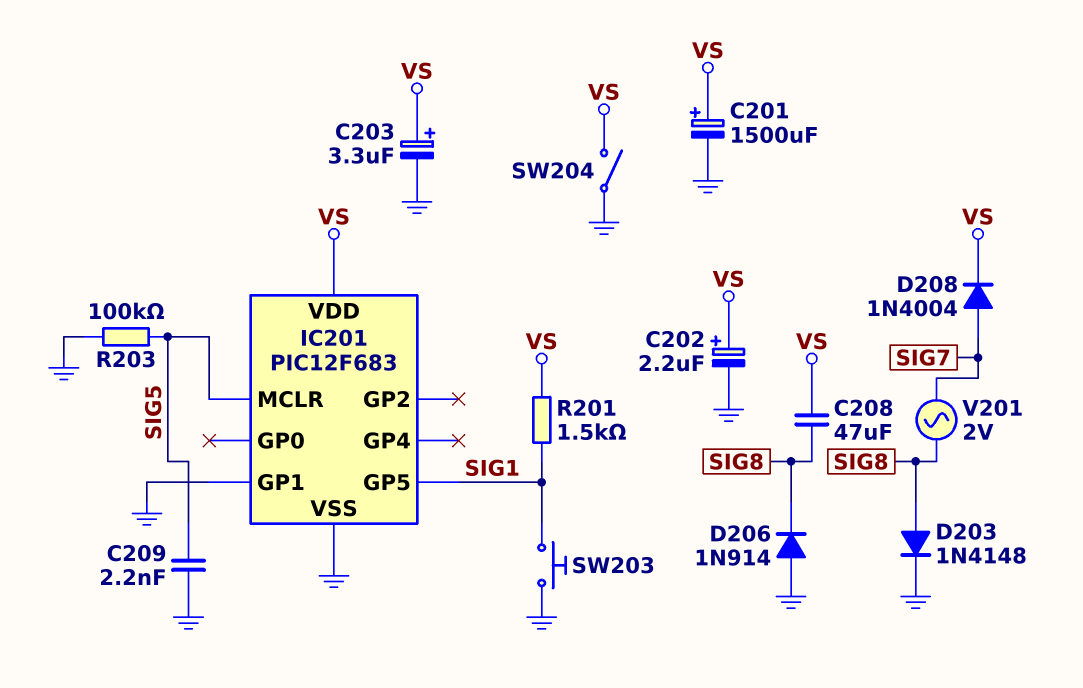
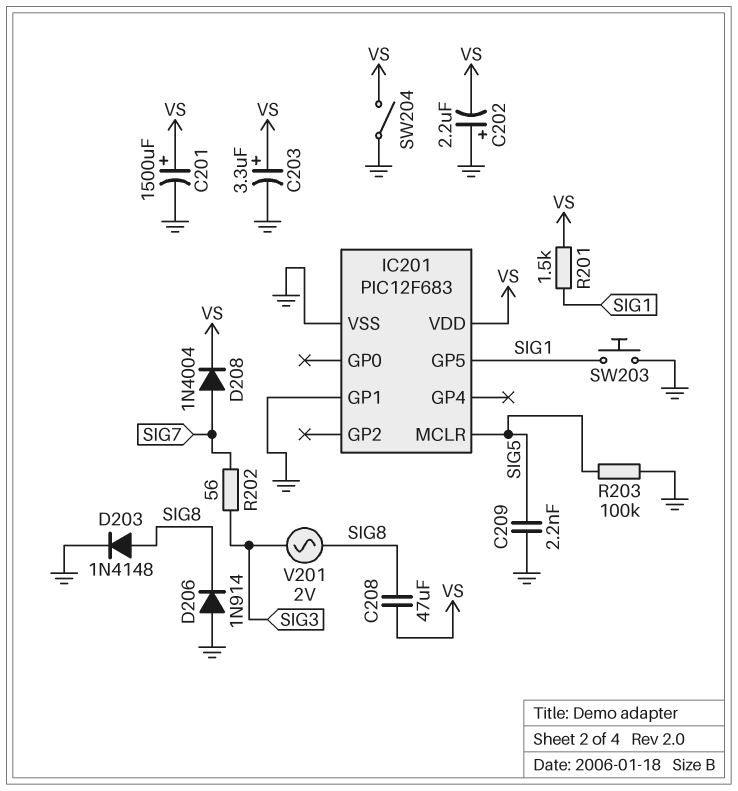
C202: 2.2uF (plus VS, minus GND) -> 2.2uF (plus GND, minus VS)
R202: none -> 56 (SIG3, SIG7)
V201: AC 2V (SIG7, SIG8) -> AC 2V (SIG3, SIG8)

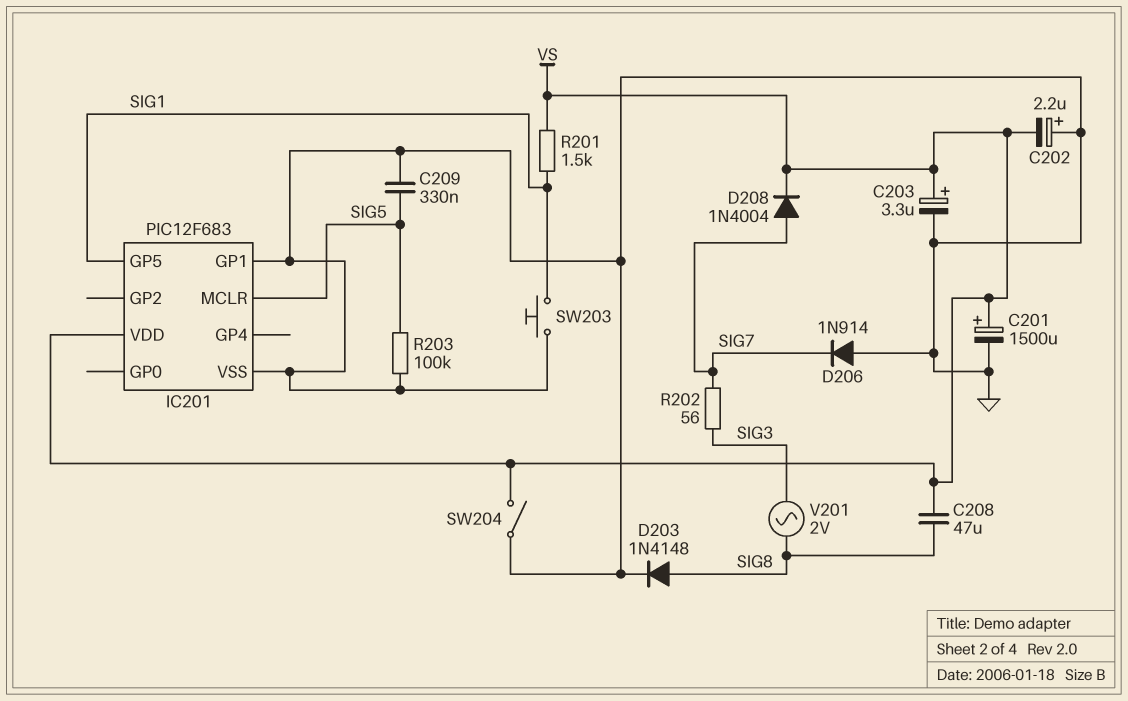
C209: 2.2nF (GND, SIG5) -> 330nF (GND, SIG5)
D206: diode 1N914 (A GND, K SIG8) -> diode 1N914 (A GND, K SIG7)

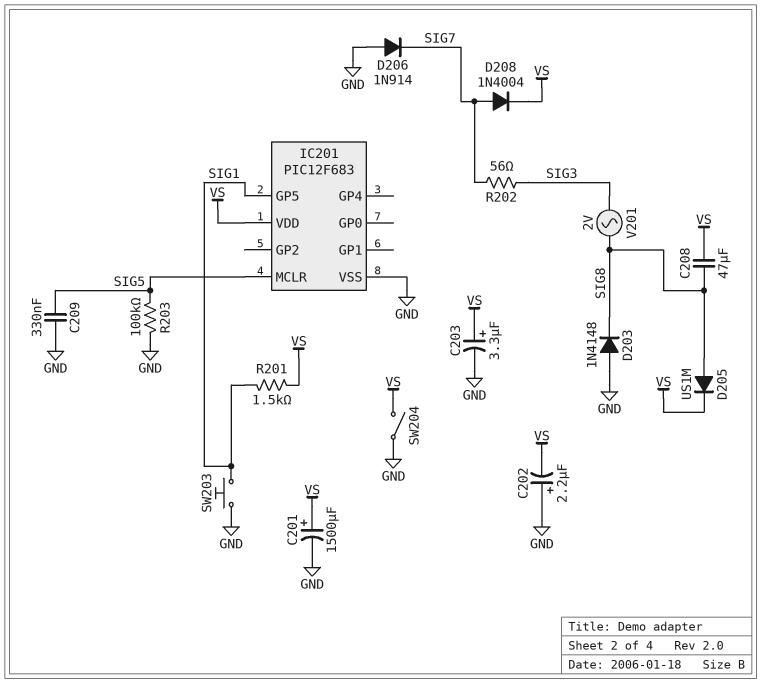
D203: diode 1N4148 (A SIG8, K GND) -> diode 1N4148 (A GND, K SIG8)
D205: none -> diode US1M (A SIG8, K VS)
IC201 pin GP1: GND -> none

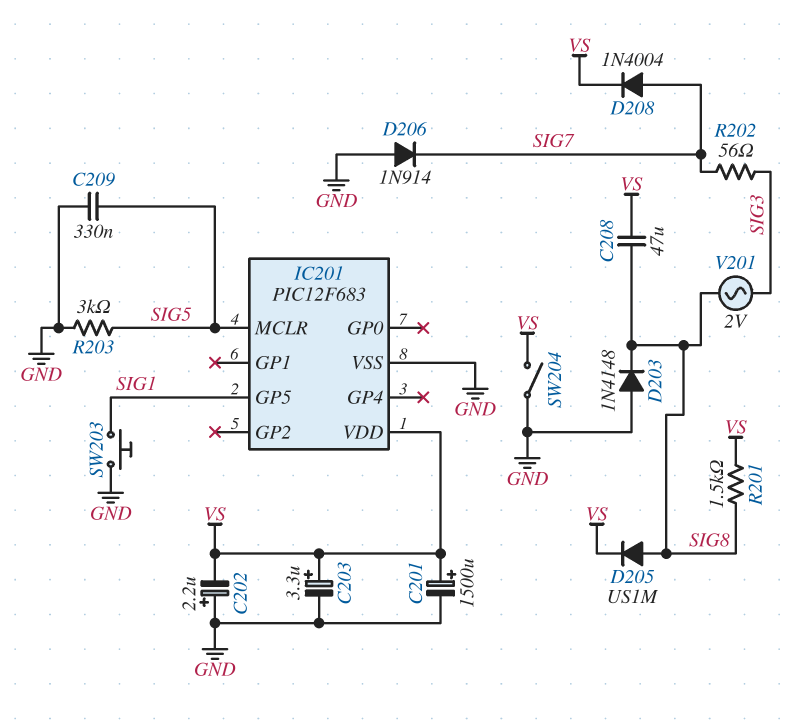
R201: 1.5k (SIG1, VS) -> 1.5k (SIG8, VS)
R203: 100k (GND, SIG5) -> 3k (GND, SIG5)

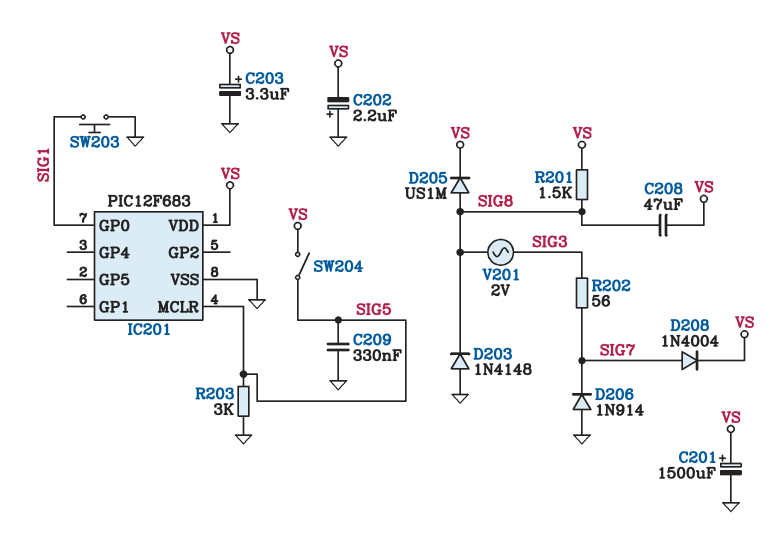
IC201 pin GP0: none -> SIG1
IC201 pin GP5: SIG1 -> none
SW204: switch (GND, VS) -> switch (SIG5, VS)

